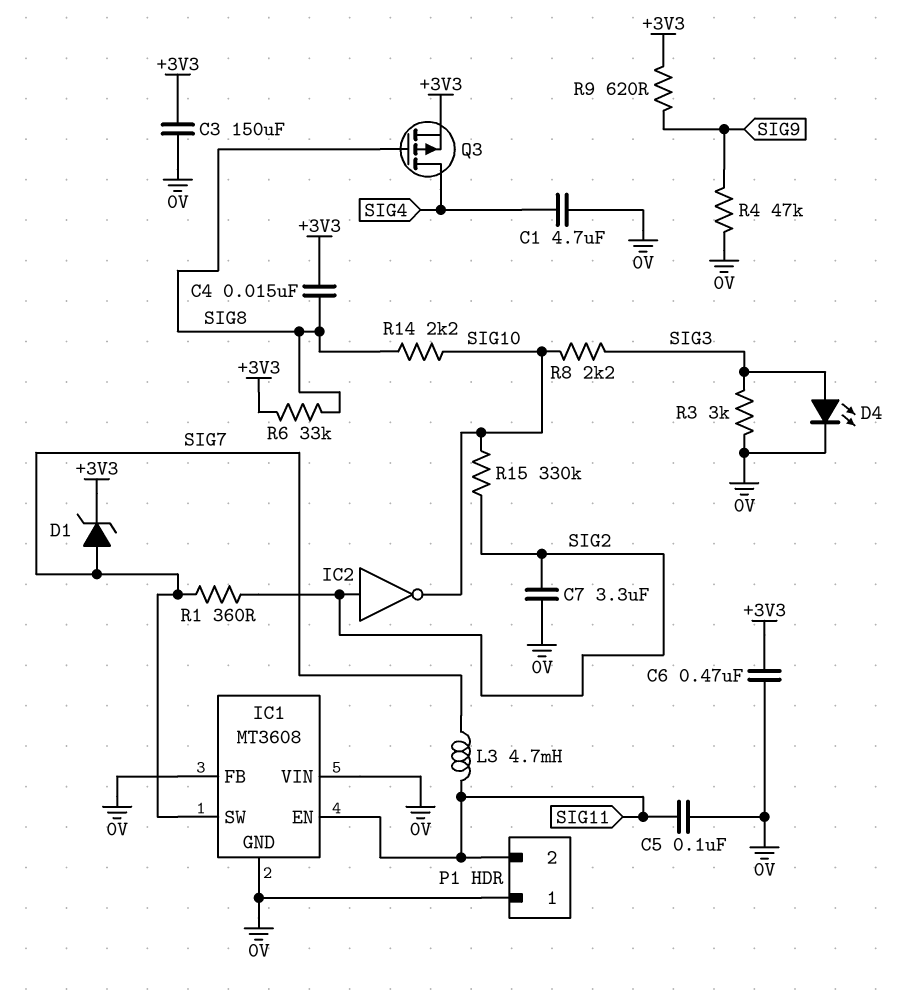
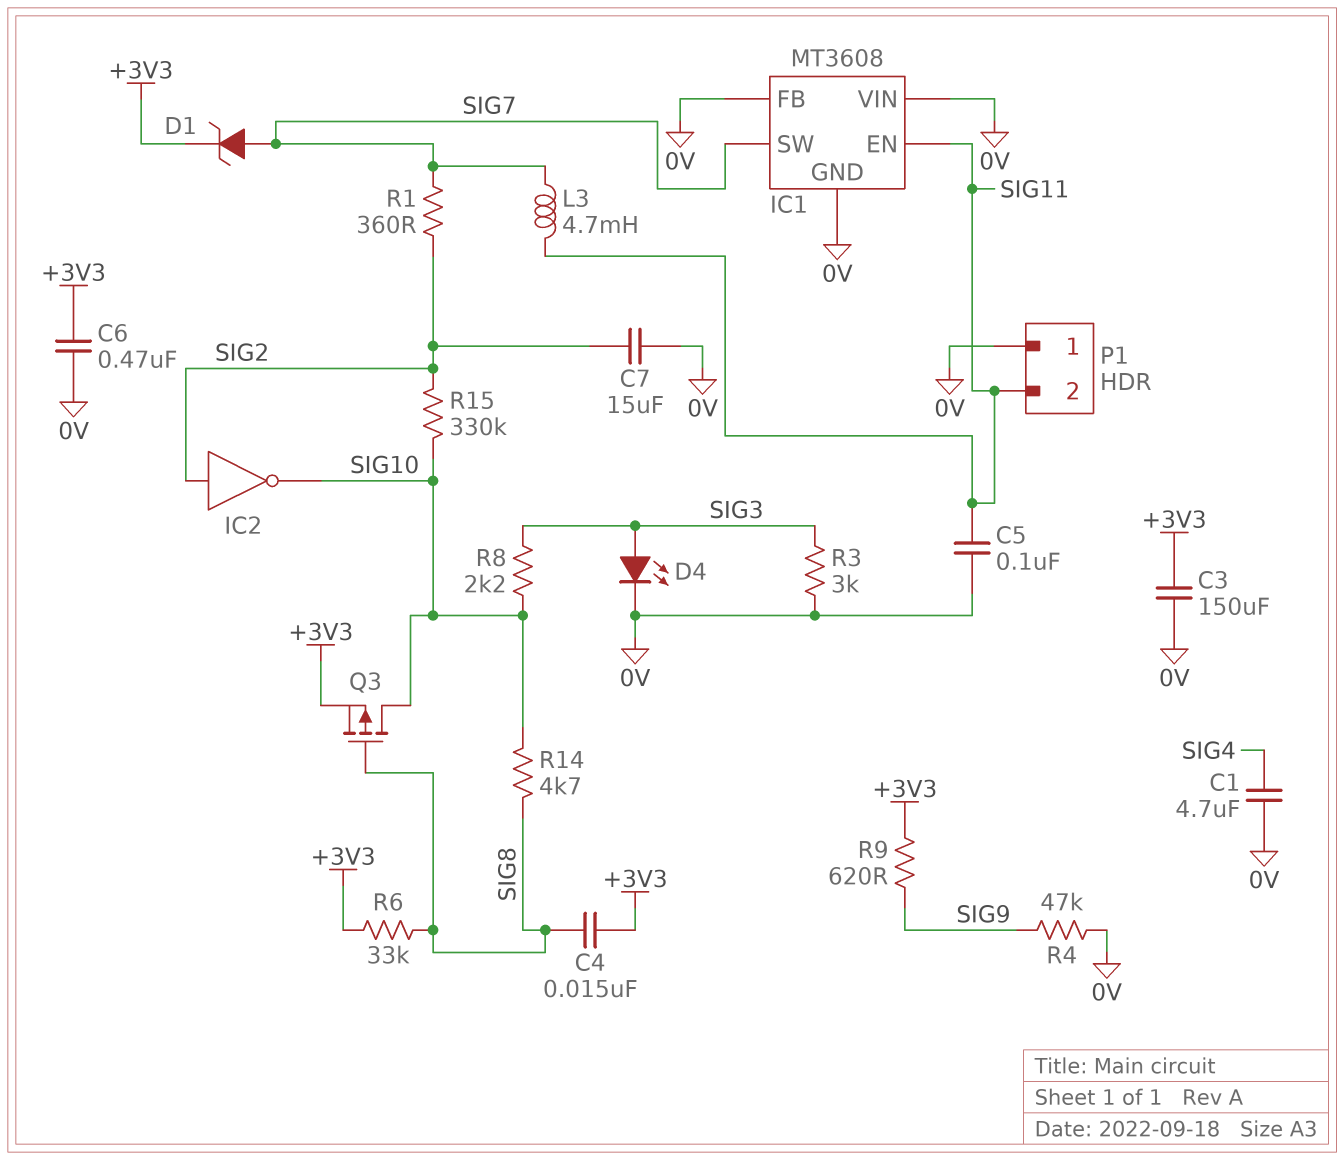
C7: 3.3uF (0V, SIG2) -> 15uF (0V, SIG2)
Q3: PMOS (G SIG8, D SIG4, S +3V3) -> PMOS (G SIG8, D SIG10, S +3V3)
R14: 2.2k (SIG8, SIG10) -> 4.7k (SIG8, SIG10)

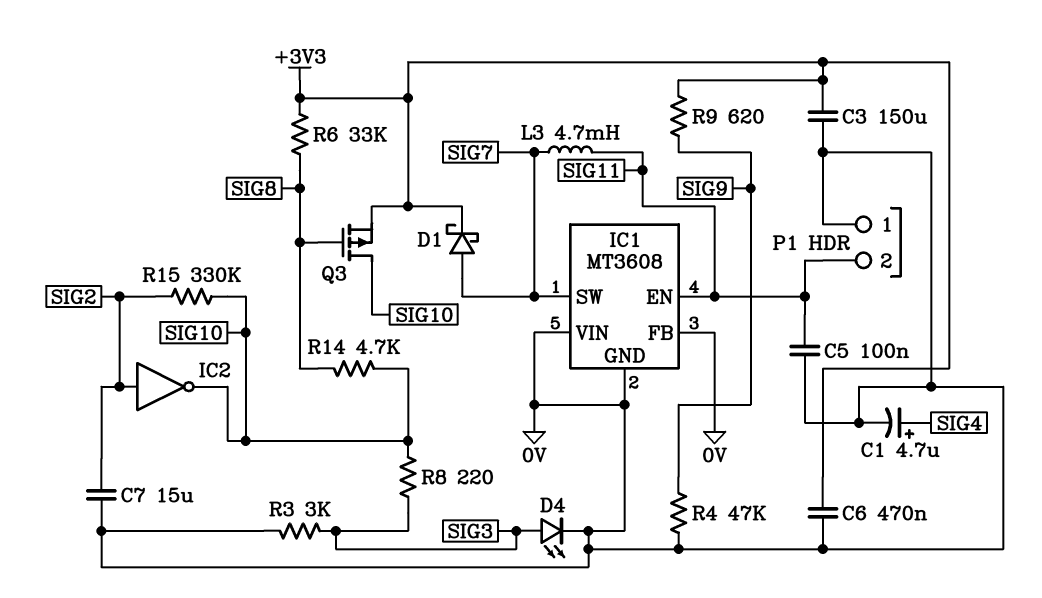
C1: 4.7uF (0V, SIG4) -> 4.7uF (plus SIG4, minus 0V)
C4: 15nF (+3V3, SIG8) -> none
D1: zener (A SIG7, K +3V3) -> schottky (A SIG7, K +3V3)
R1: 360 (SIG2, SIG7) -> none
R8: 2.2k (SIG3, SIG10) -> 220 (SIG3, SIG10)

